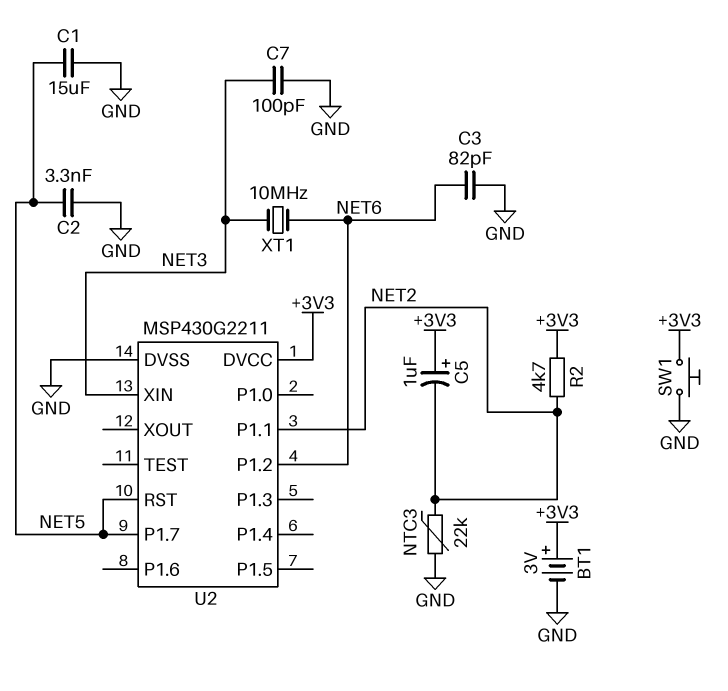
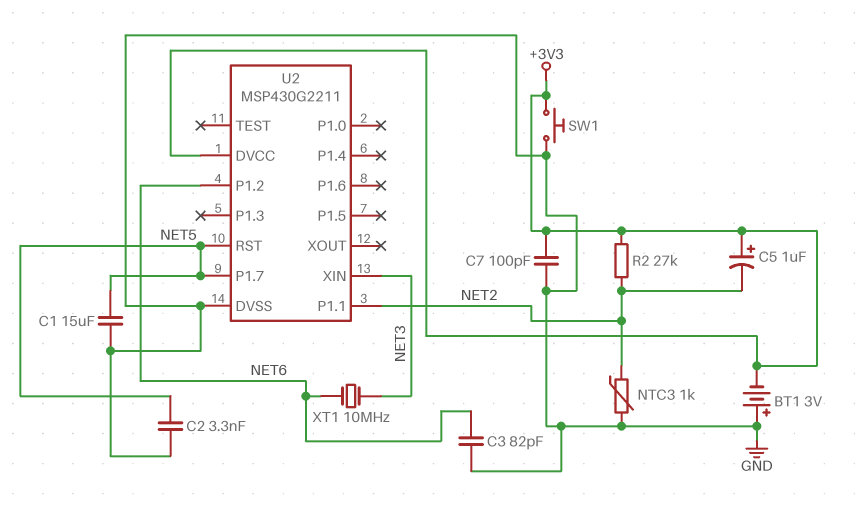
BT1: 3V (plus +3V3, minus GND) -> 3V (plus GND, minus +3V3)
C7: 100pF (GND, NET3) -> 100pF (+3V3, GND)
NTC3: 22k (GND, NET2) -> 1k (GND, NET2)
R2: 4.7k (+3V3, NET2) -> 27k (+3V3, NET2)

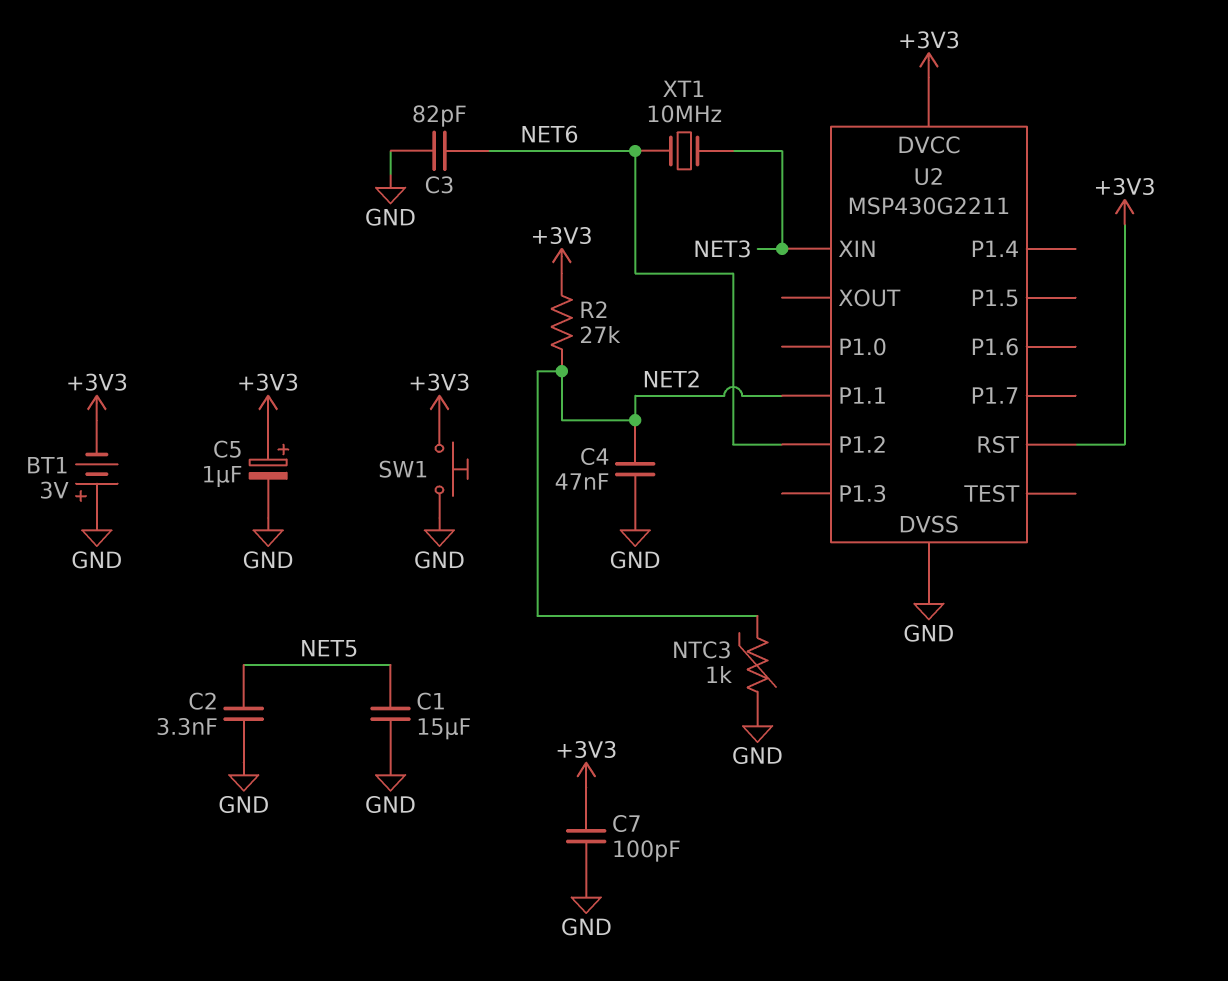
C4: none -> 47nF (GND, NET2)
C5: 1uF (plus +3V3, minus NET2) -> 1uF (plus +3V3, minus GND)
U2 pin P1.7: NET5 -> none
U2 pin RST: NET5 -> +3V3

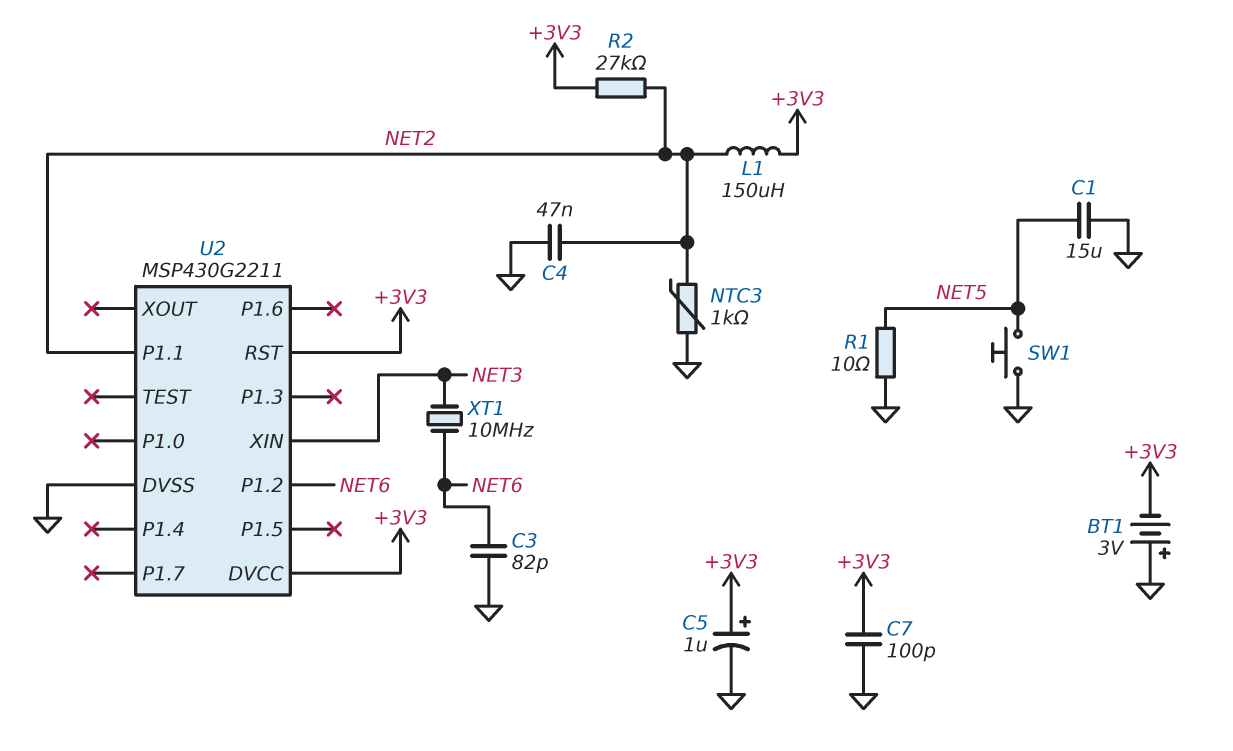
C2: 3.3nF (GND, NET5) -> none
L1: none -> 150uH (+3V3, NET2)
R1: none -> 10 (GND, NET5)
SW1: button (+3V3, GND) -> button (GND, NET5)

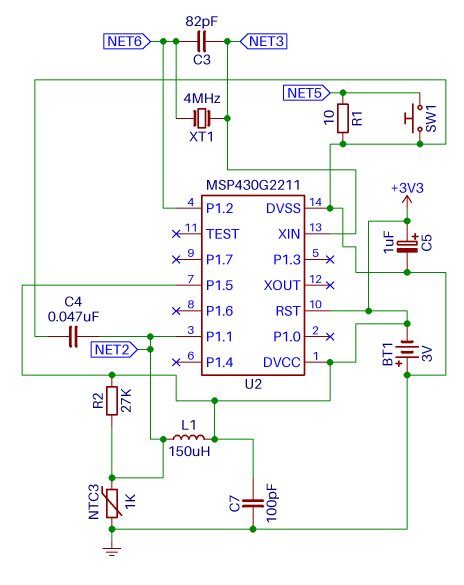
C1: 15uF (GND, NET5) -> none
C3: 82pF (GND, NET6) -> 82pF (NET3, NET6)
U2 pin P1.5: none -> +3V3
XT1: 10MHz (NET3, NET6) -> 4MHz (NET3, NET6)

